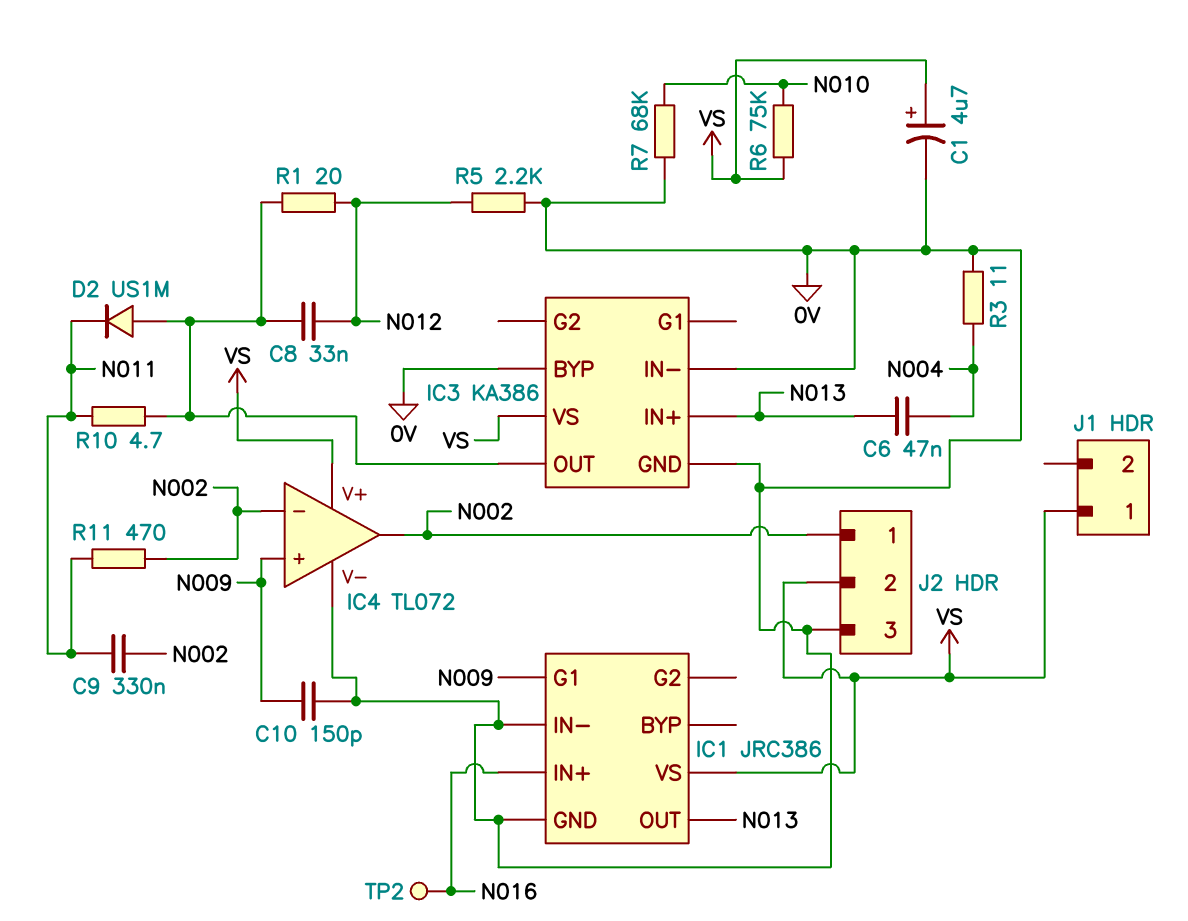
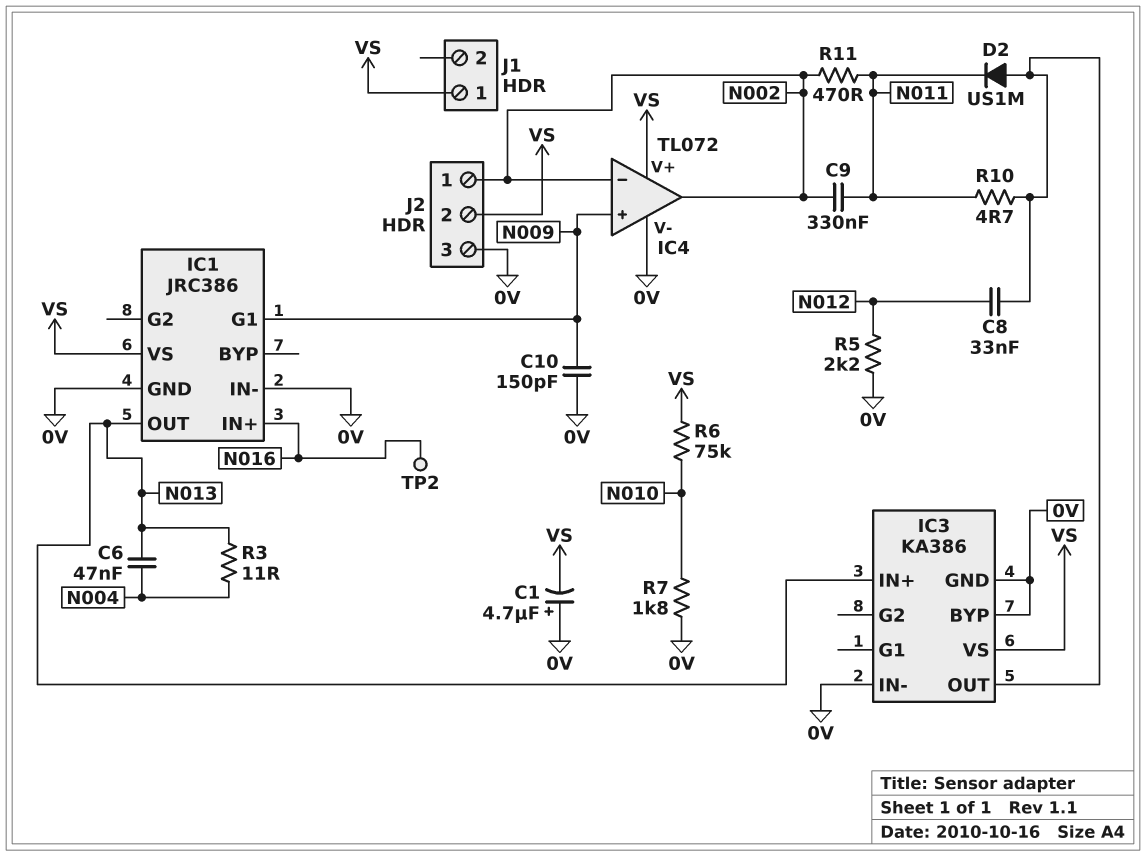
C1: 4.7uF (plus VS, minus 0V) -> 4.7uF (plus 0V, minus VS)
R1: 20 (IC3/OUT, N012) -> none
R3: 11 (0V, N004) -> 11 (N004, N013)
R7: 68k (0V, N010) -> 1.8k (0V, N010)

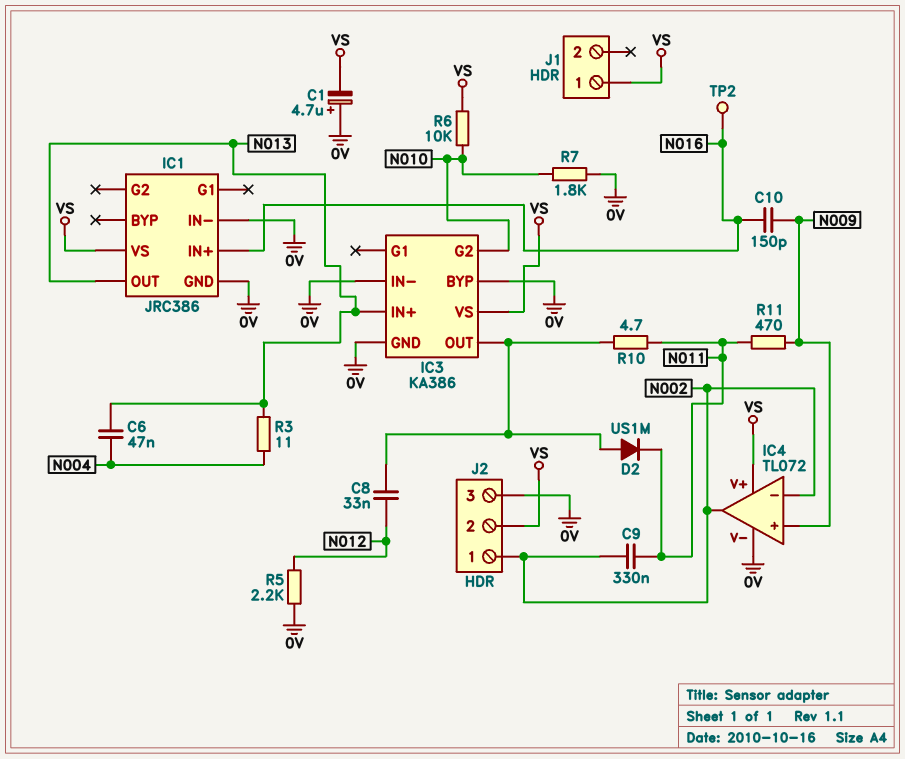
C10: 150pF (0V, N009) -> 150pF (N009, N016)
IC1 pin G1: N009 -> none
IC3 pin G2: none -> N010
R6: 75k (N010, VS) -> 10k (N010, VS)
R11: 470 (N002, N011) -> 470 (N009, N011)

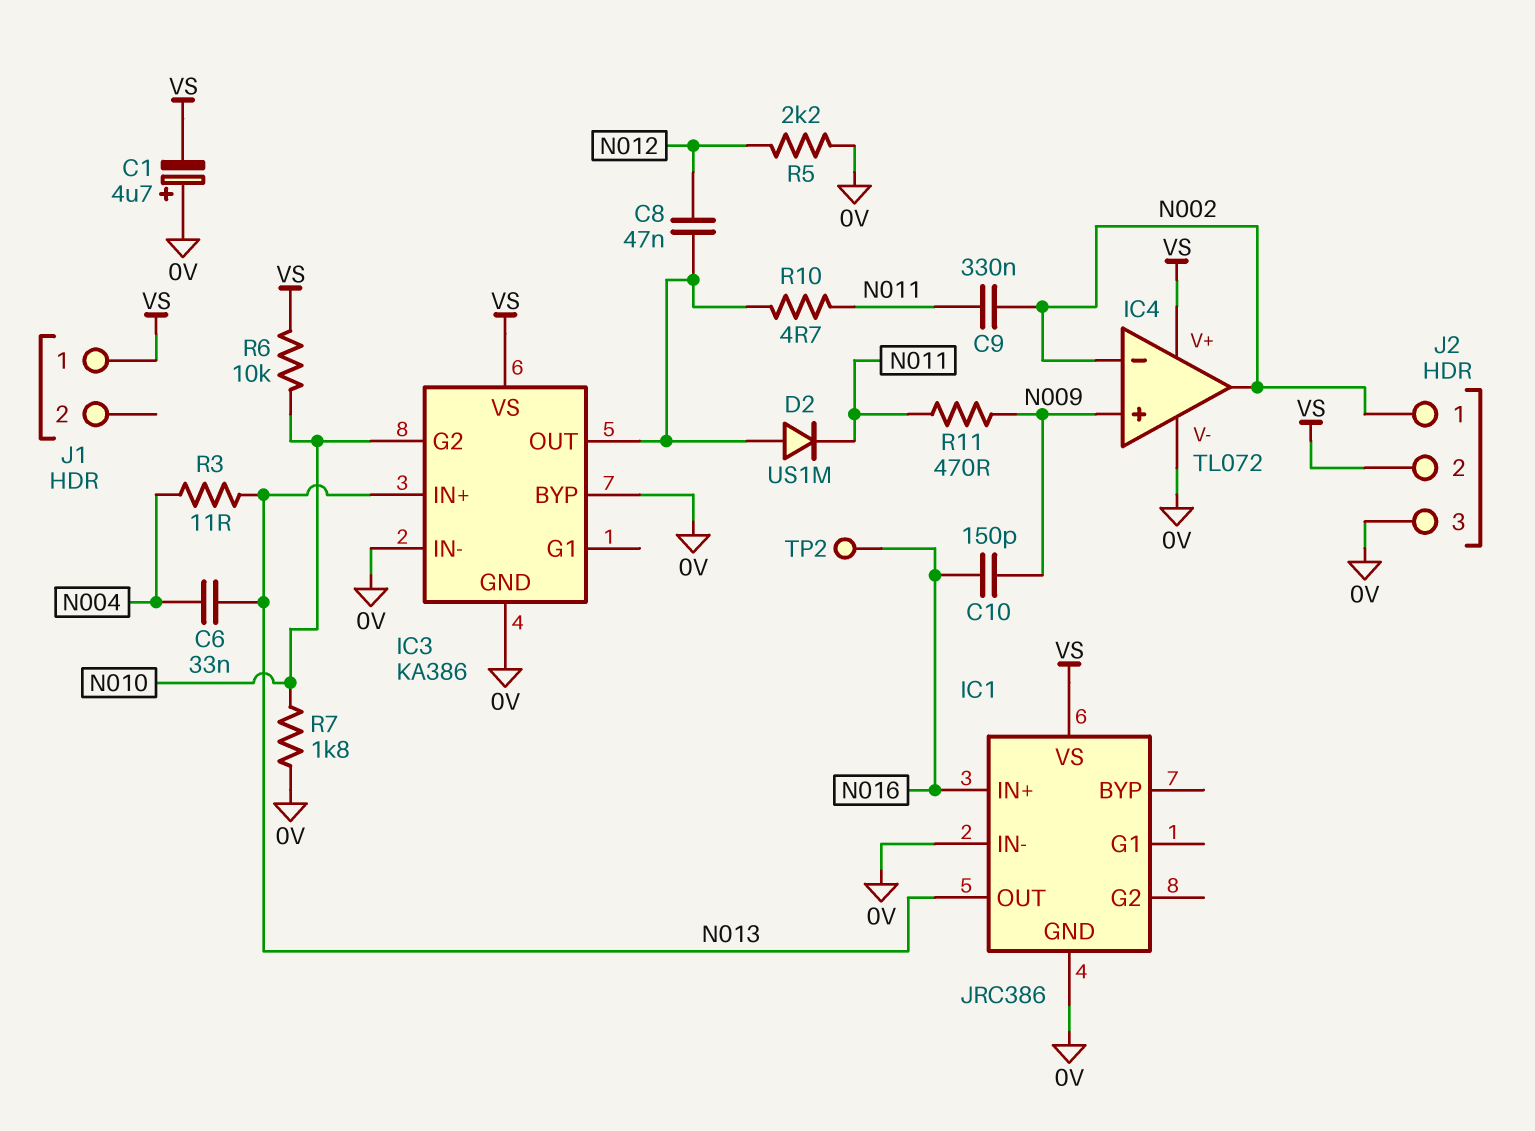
C6: 47nF (N004, N013) -> 33nF (N004, N013)
C8: 33nF (IC3/OUT, N012) -> 47nF (IC3/OUT, N012)

